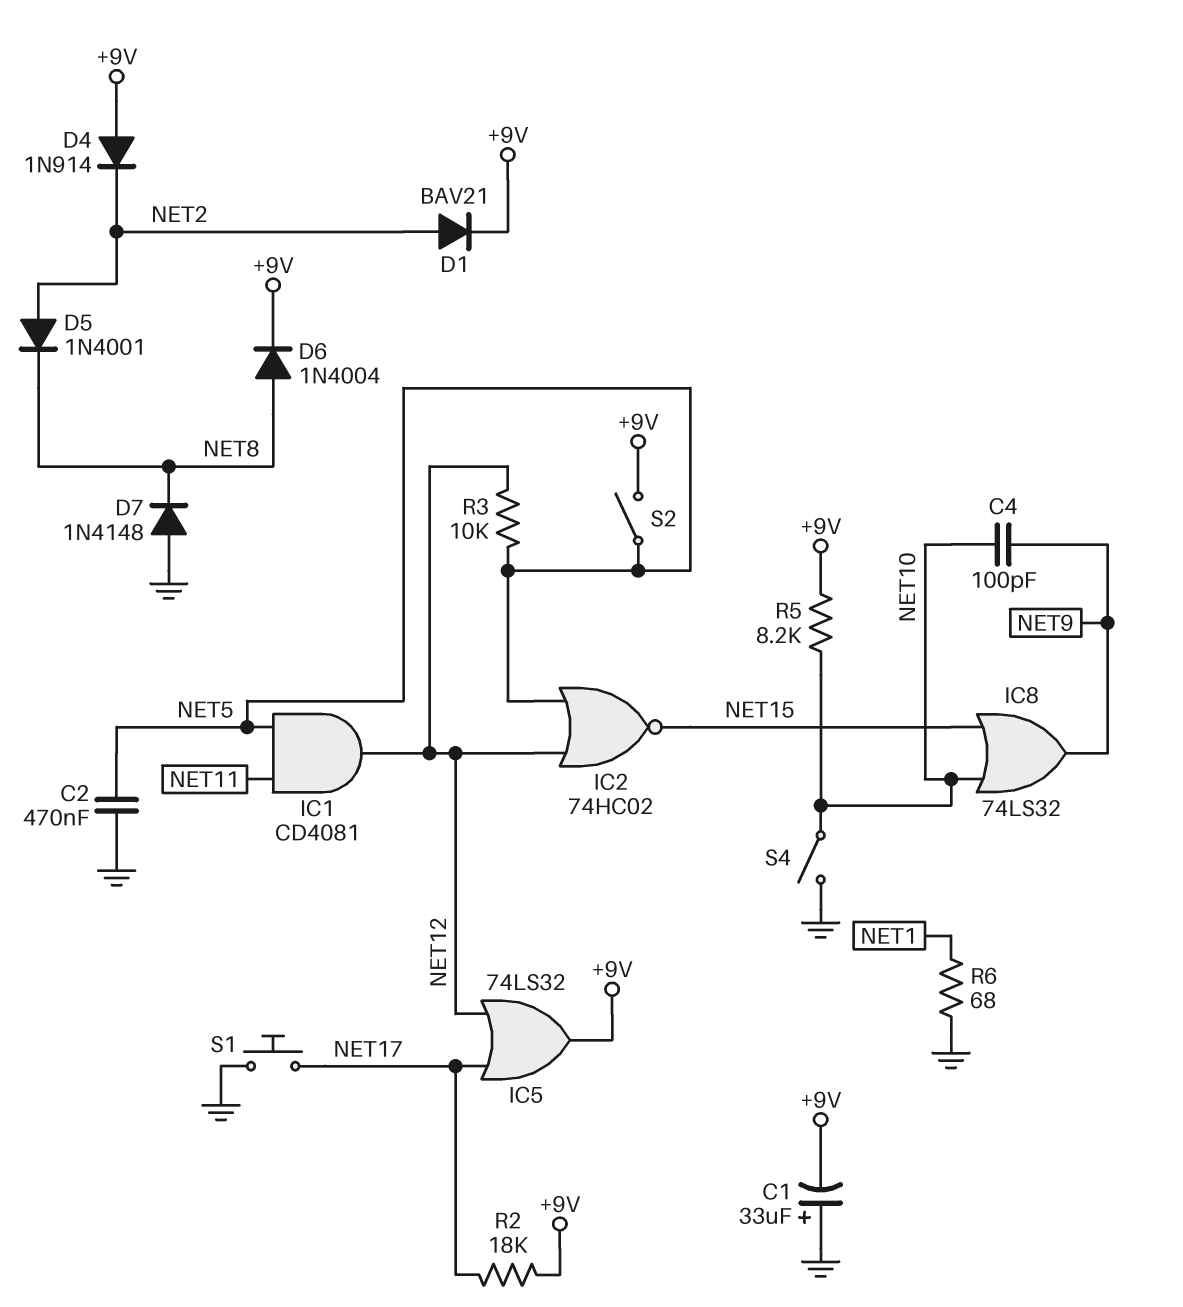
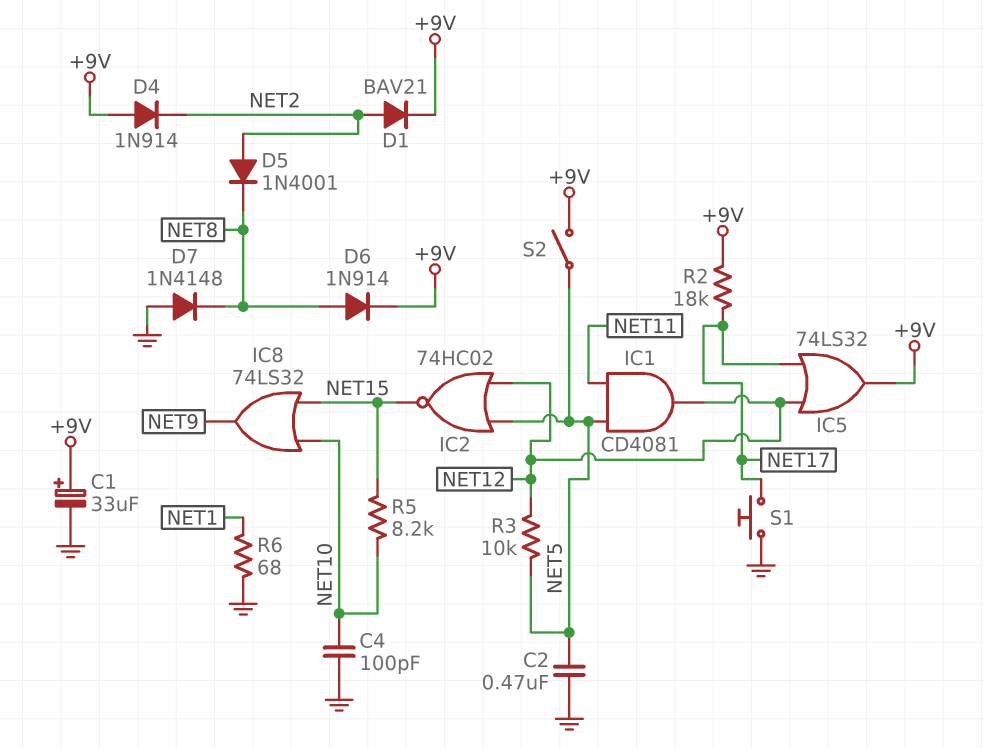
C1: 33uF (plus GND, minus +9V) -> 33uF (plus +9V, minus GND)
C4: 100pF (NET9, NET10) -> 100pF (GND, NET10)
D6: diode 1N4004 (A NET8, K +9V) -> diode 1N914 (A NET8, K +9V)
R5: 8.2k (+9V, NET10) -> 8.2k (NET10, NET15)
S4: switch (GND, NET10) -> none

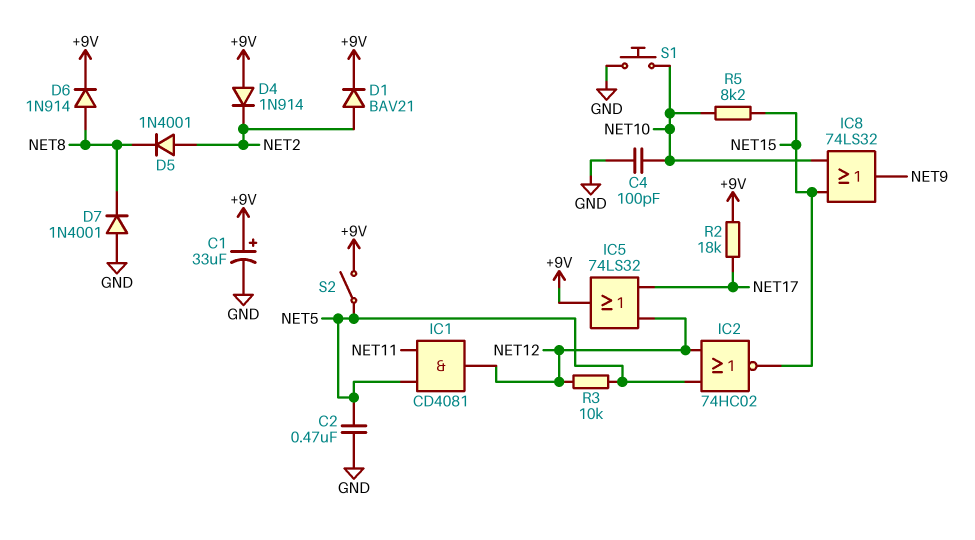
D7: diode 1N4148 (A GND, K NET8) -> diode 1N4001 (A GND, K NET8)
R6: 68 (GND, NET1) -> none
S1: button (GND, NET17) -> button (GND, NET10)

